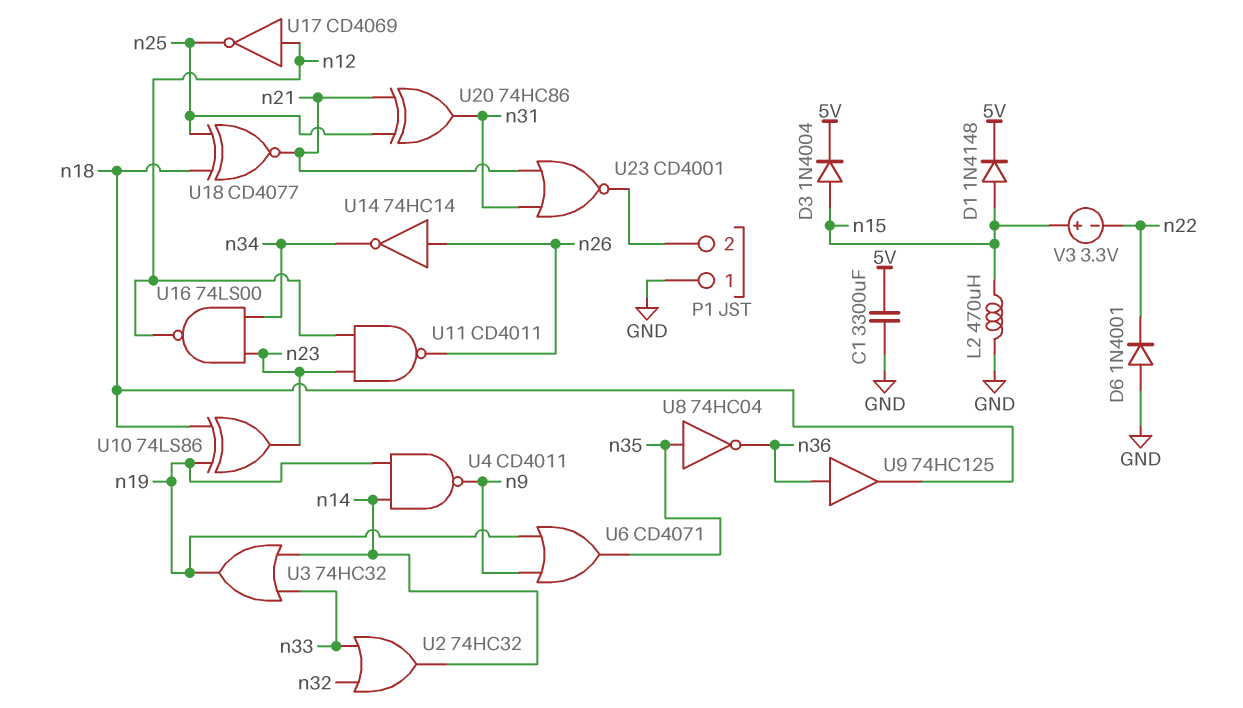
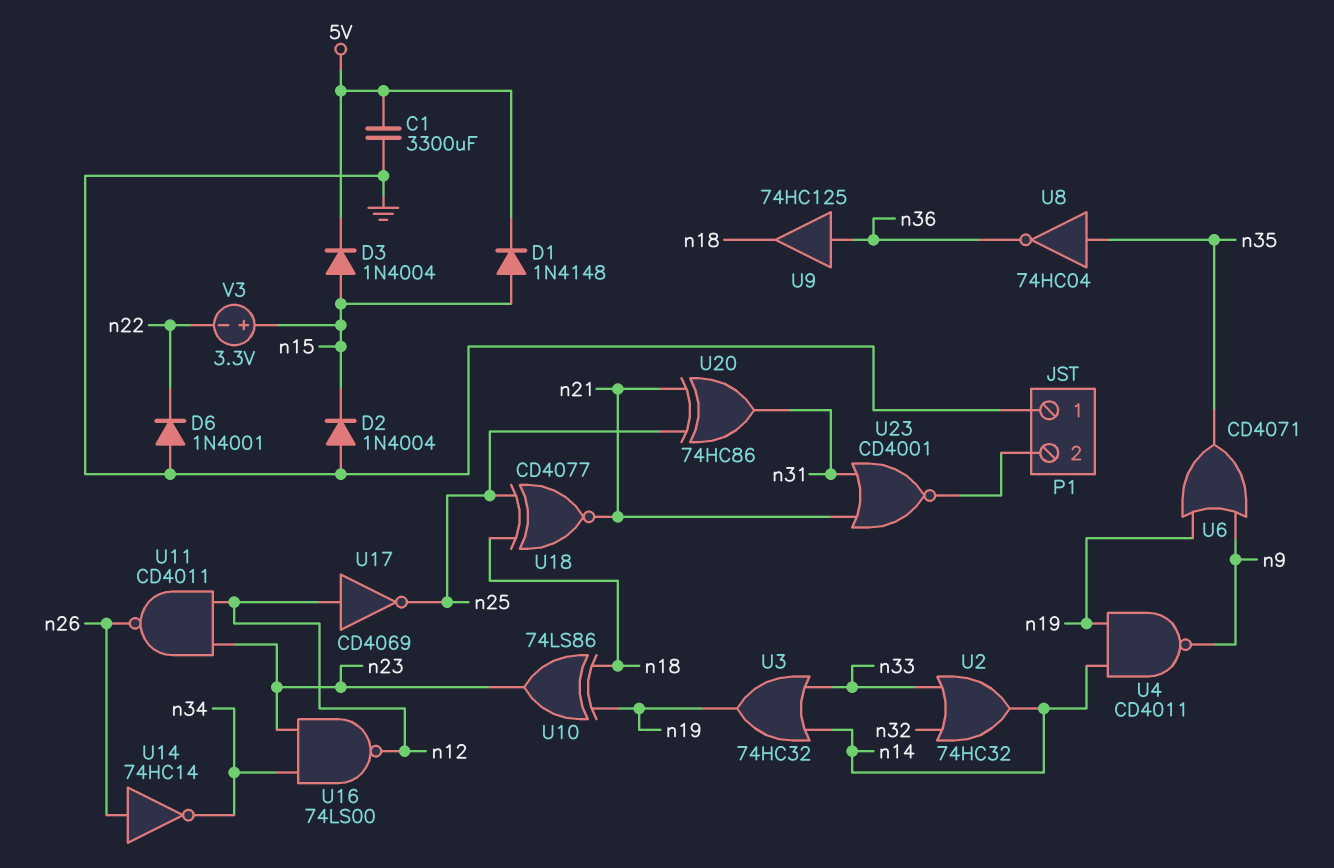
D2: none -> diode 1N4004 (A GND, K n15)
L2: 470uH (GND, n15) -> none

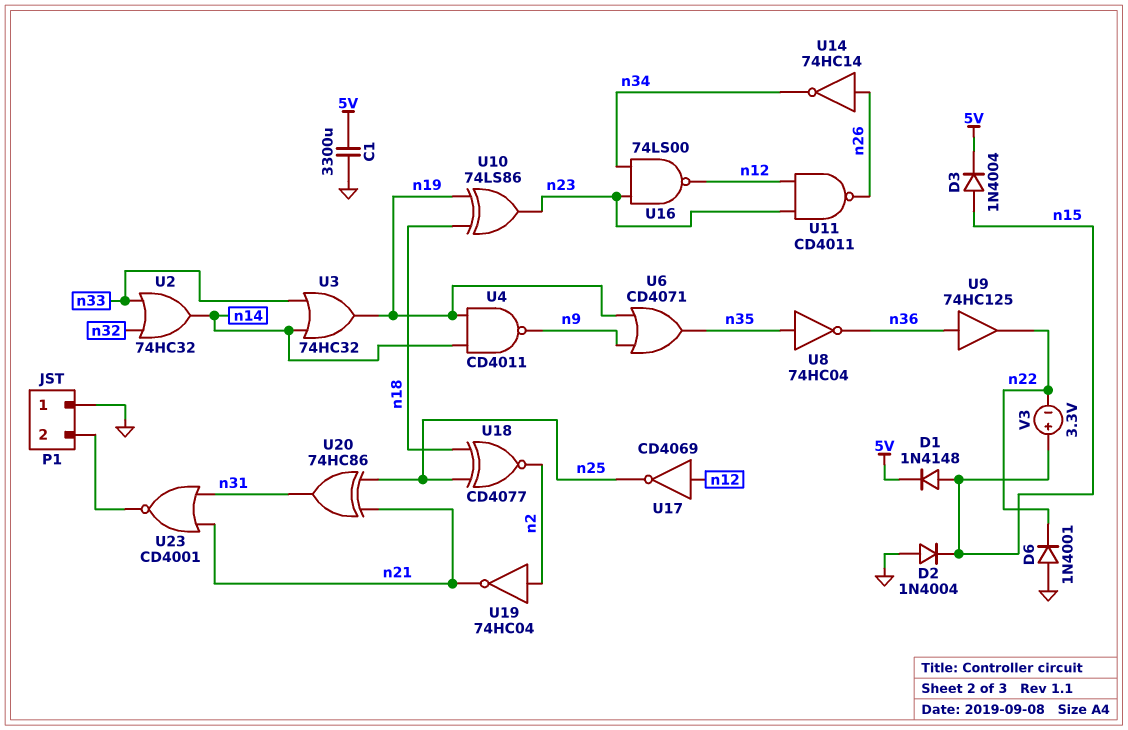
U9: buffer 74HC125 (in n36, out n18) -> buffer 74HC125 (in n36, out n22)
U18: XNOR CD4077 (in n18, in n25, out n21) -> XNOR CD4077 (in n18, in n25, out n2)
U19: none -> NOT 74HC04 (in n2, out n21)

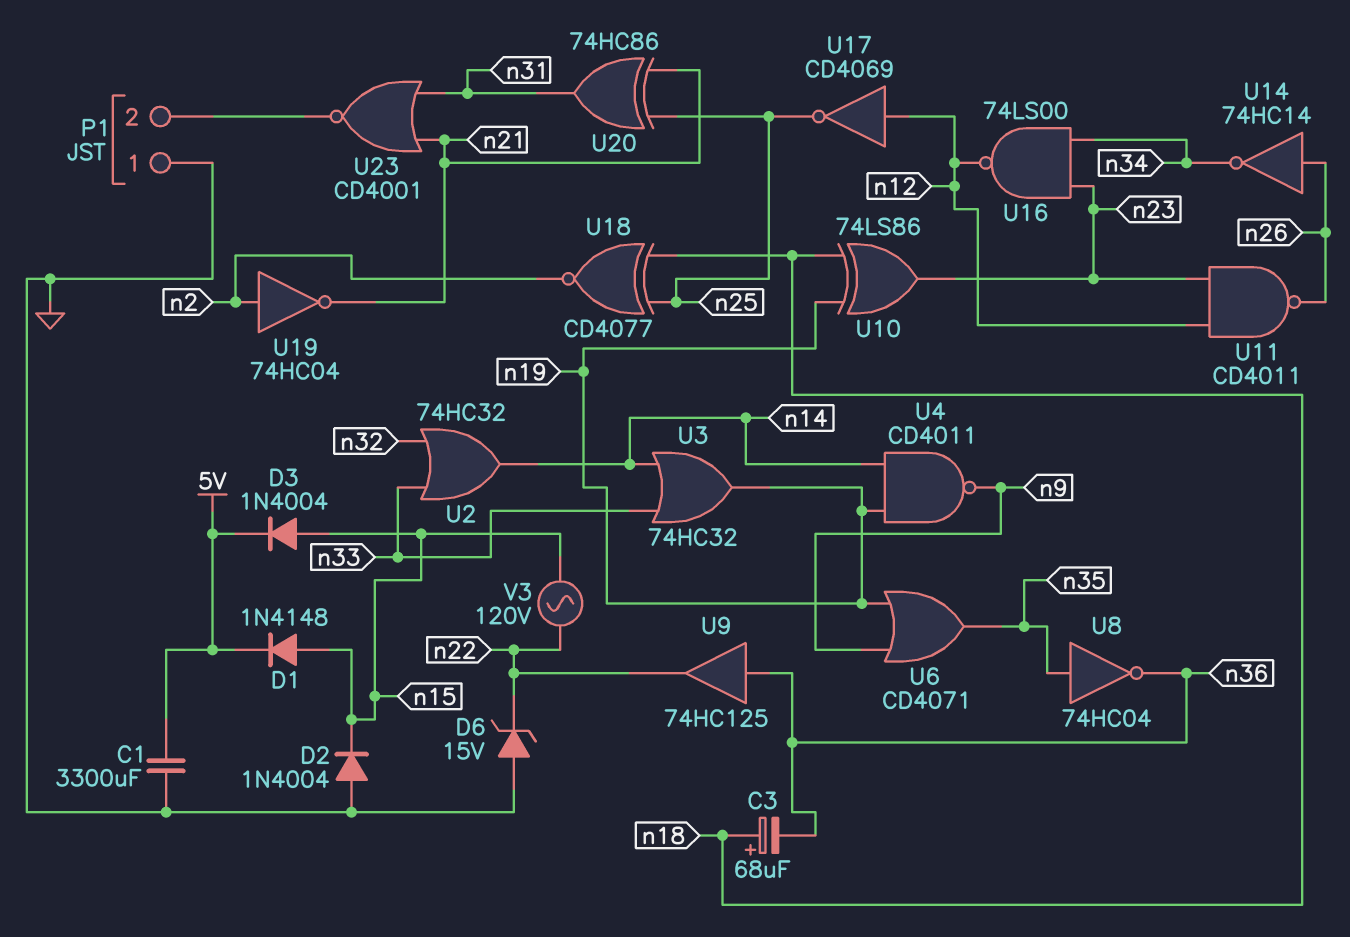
C3: none -> 68uF (plus n18, minus n36)
D6: diode 1N4001 (A GND, K n22) -> zener 15V (A GND, K n22)
V3: 3.3V (plus n15, minus n22) -> AC 120V (n15, n22)

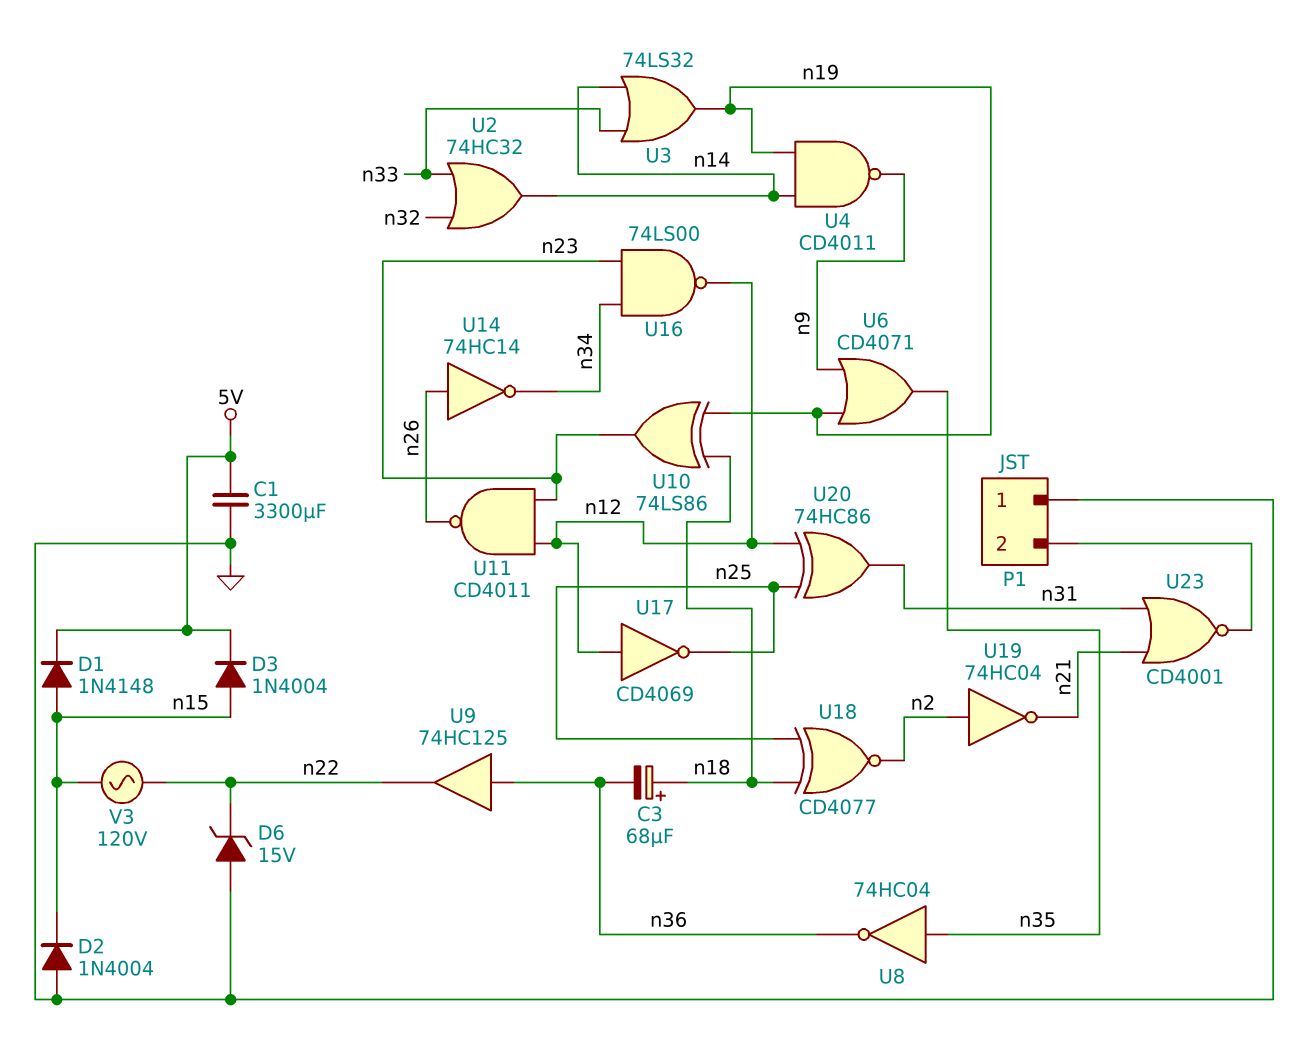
U3: OR 74HC32 (in n14, in n33, out n19) -> OR 74LS32 (in n14, in n33, out n19)
U20: XOR 74HC86 (in n21, in n25, out n31) -> XOR 74HC86 (in n12, in n25, out n31)

